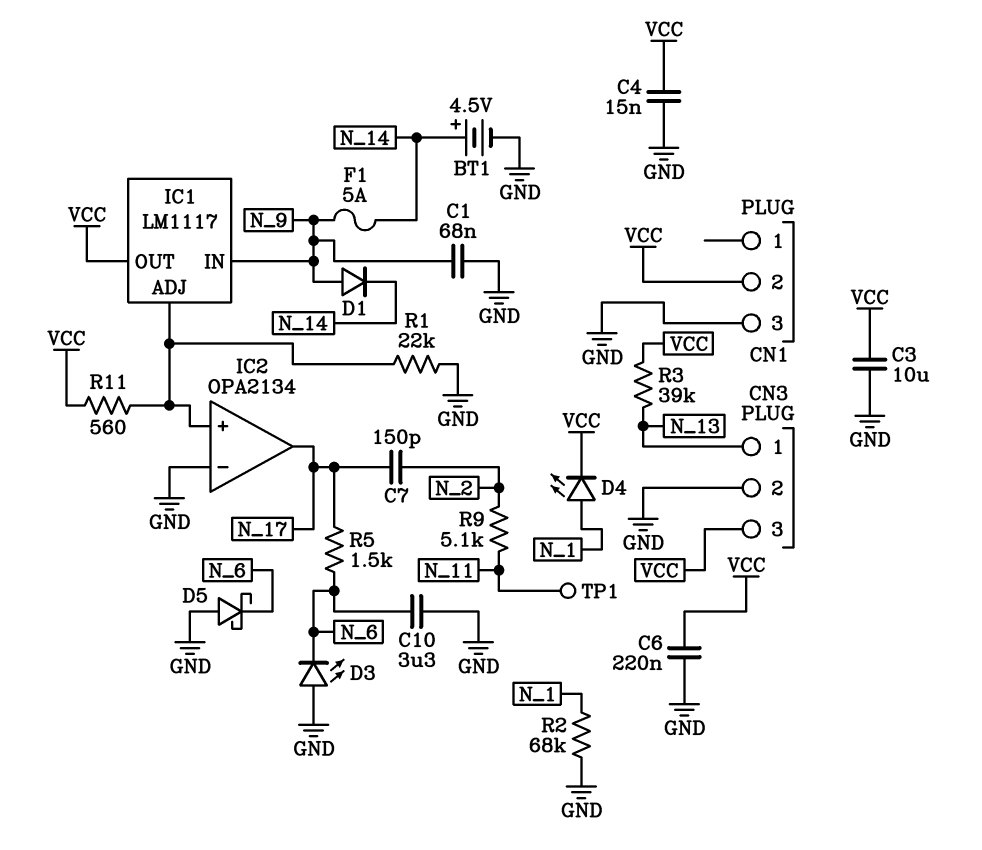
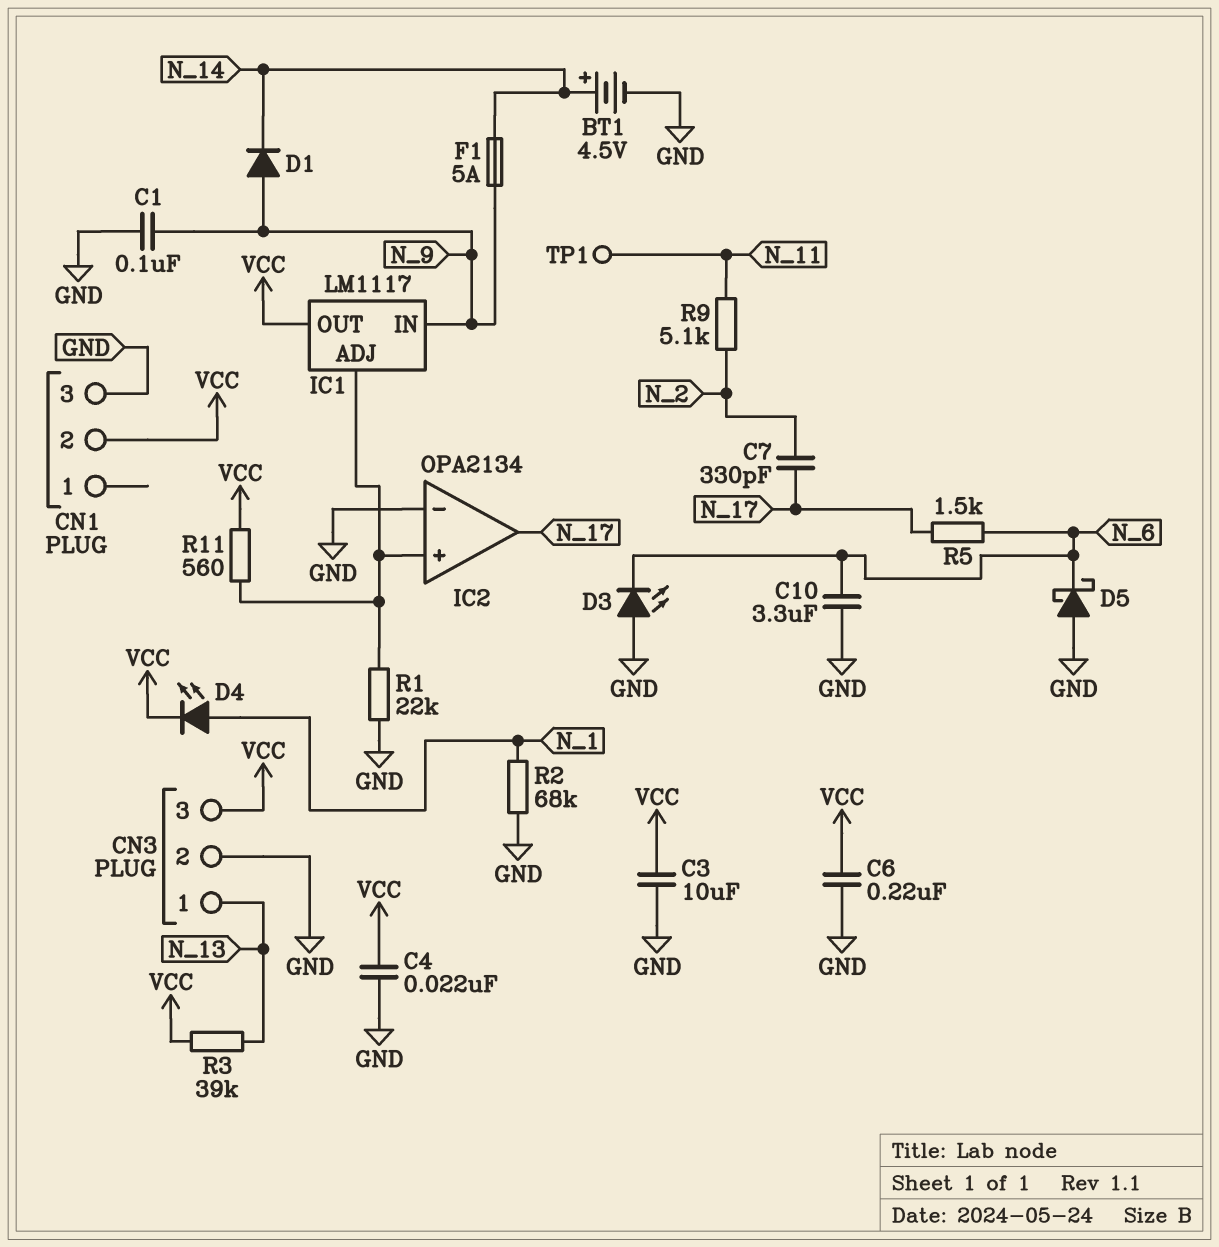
C1: 68nF (GND, N_9) -> 100nF (GND, N_9)
C4: 15nF (GND, VCC) -> 22nF (GND, VCC)
C7: 150pF (N_2, N_17) -> 330pF (N_2, N_17)

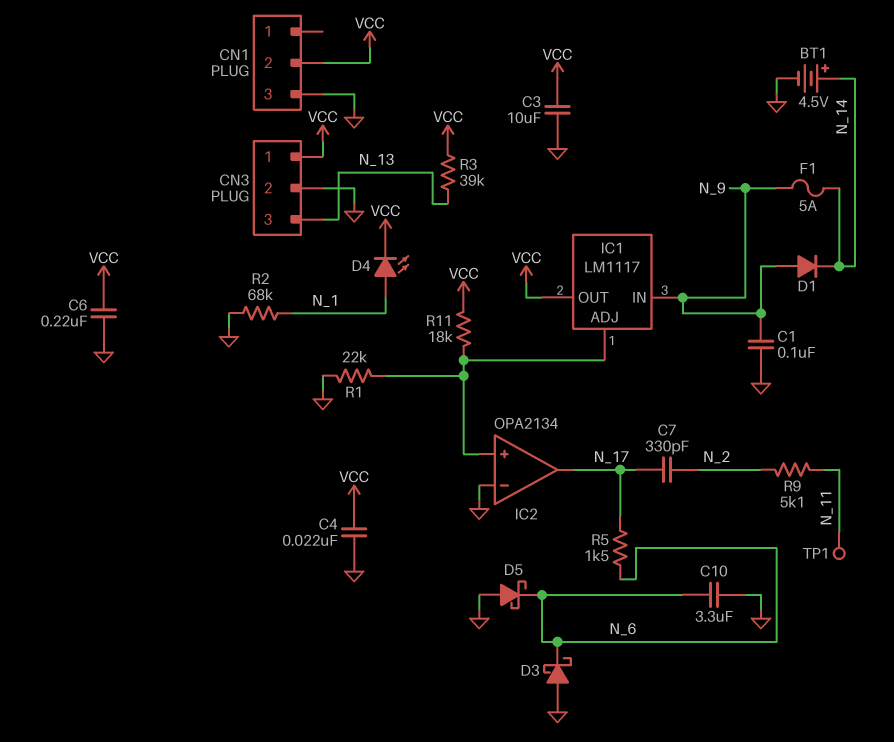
CN3 pin 1: N_13 -> VCC
CN3 pin 3: VCC -> N_13
D3: LED (A GND, K N_6) -> schottky (A GND, K N_6)
R11: 560 (IC1/ADJ, VCC) -> 18k (IC1/ADJ, VCC)

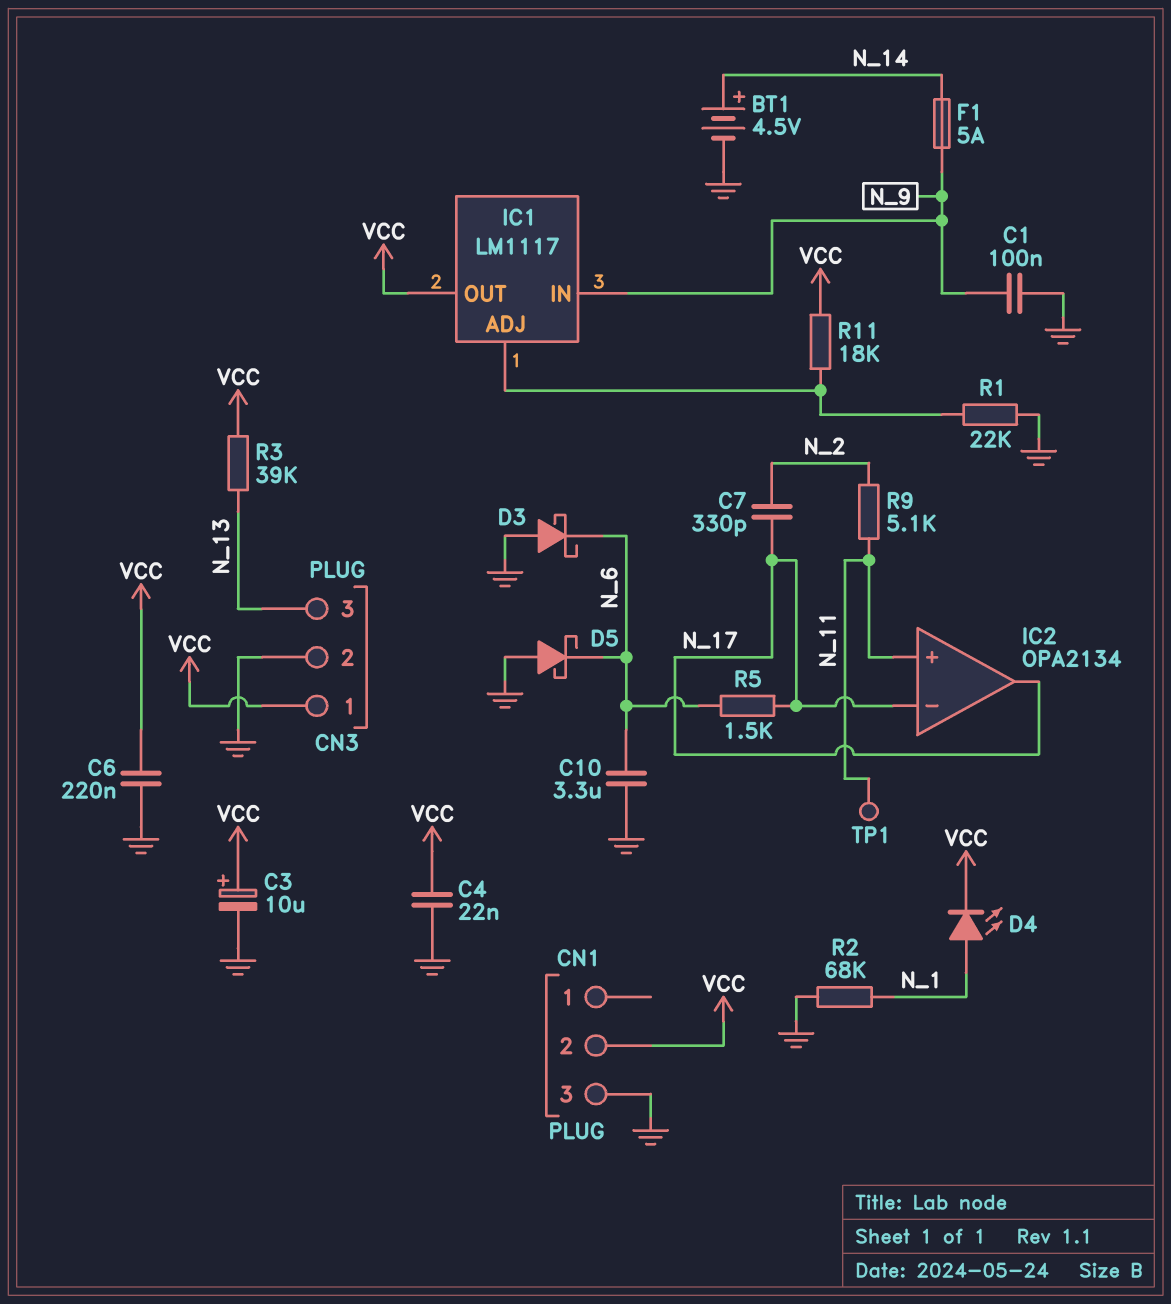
C3: 10uF (GND, VCC) -> 10uF (plus VCC, minus GND)
D1: diode (A N_9, K N_14) -> none
IC2 pin in+: IC1/ADJ -> N_11
IC2 pin in-: GND -> N_17

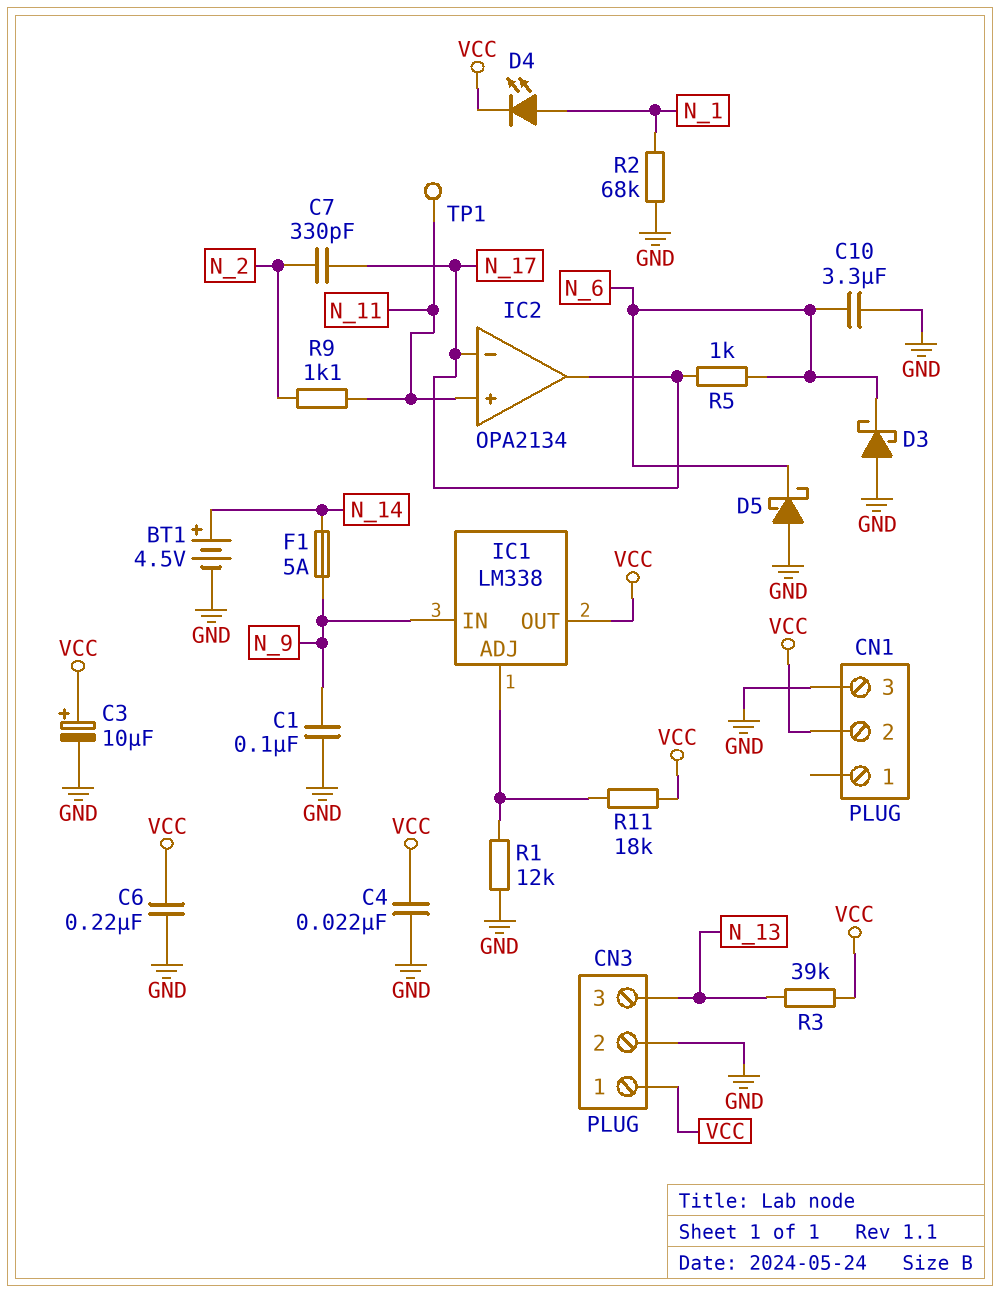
IC1: LM1117 -> LM338
R1: 22k (GND, IC1/ADJ) -> 12k (GND, IC1/ADJ)
R5: 1.5k (N_6, N_17) -> 1k (N_6, N_17)
R9: 5.1k (N_2, N_11) -> 1.1k (N_2, N_11)

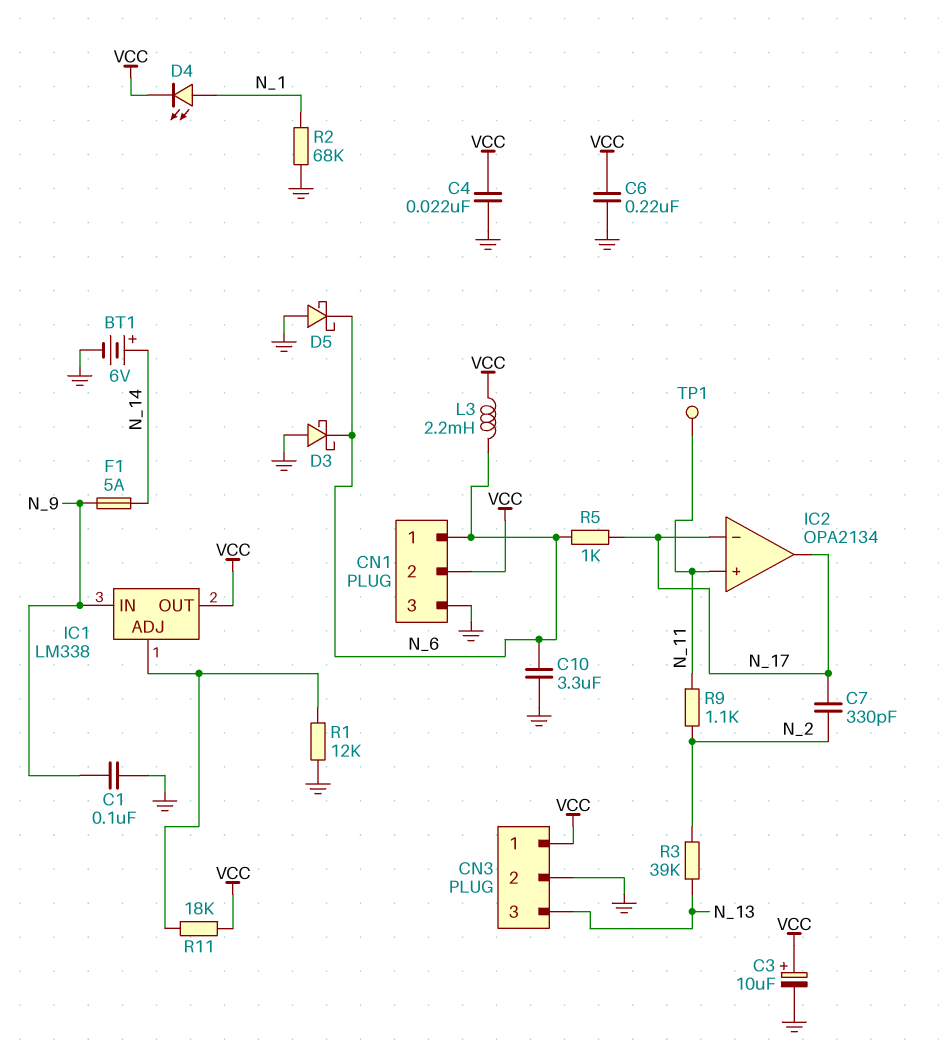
BT1: 4.5V (plus N_14, minus GND) -> 6V (plus N_14, minus GND)
CN1 pin 1: none -> N_6
L3: none -> 2.2mH (N_6, VCC)
R3: 39k (N_13, VCC) -> 39k (N_2, N_13)

